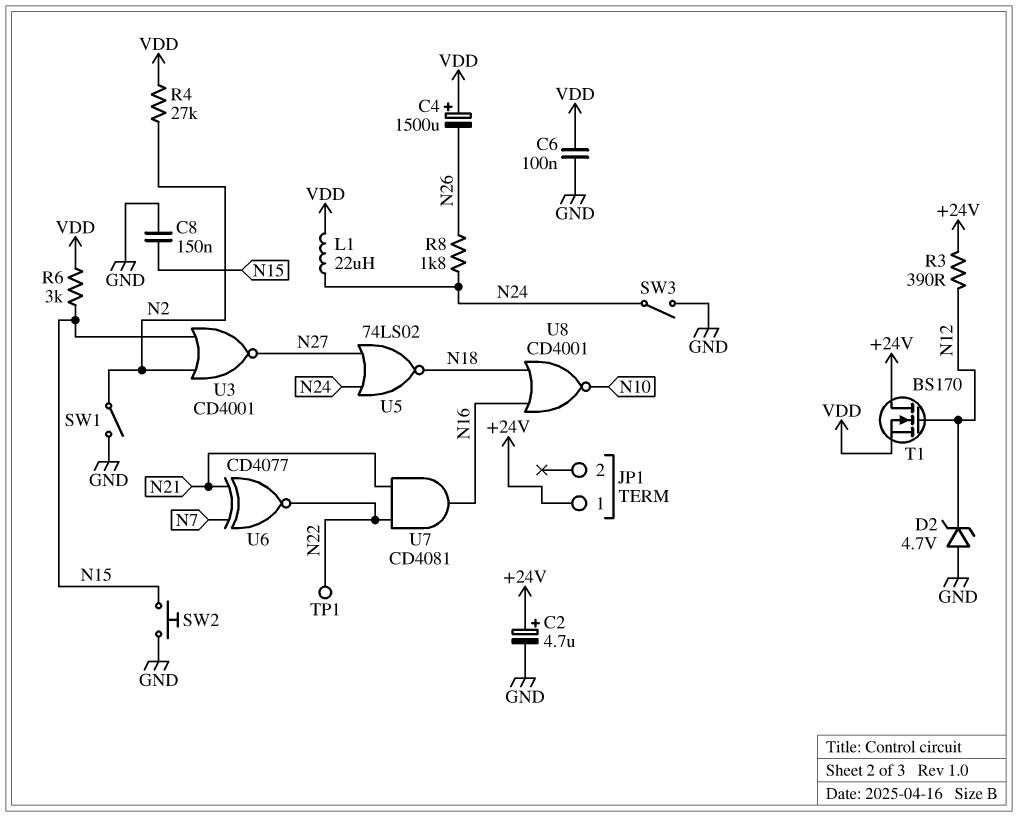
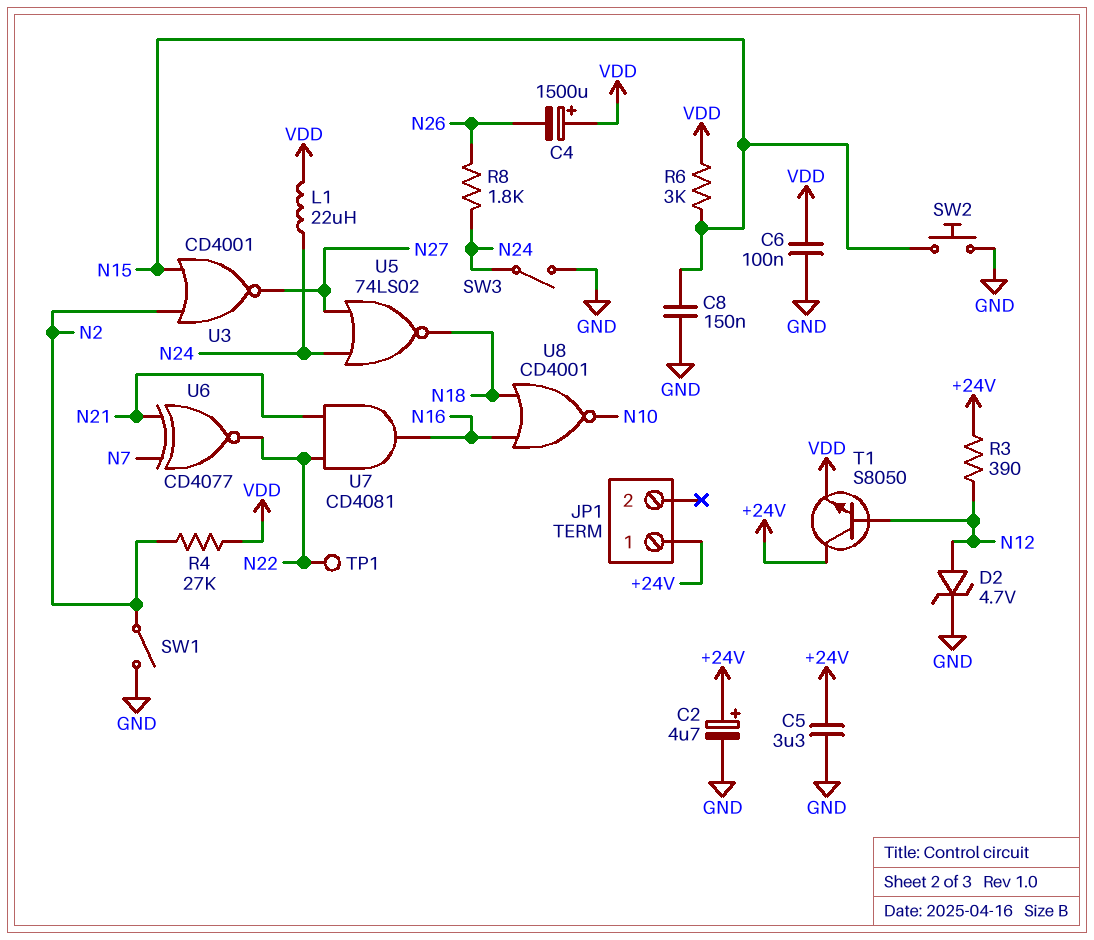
C5: none -> 3.3uF (+24V, GND)
D2: zener 4.7V (A GND, K N12) -> zener 4.7V (A N12, K GND)
T1: NMOS BS170 (G N12, D +24V, S VDD) -> NPN S8050 (B N12, C +24V, E VDD)

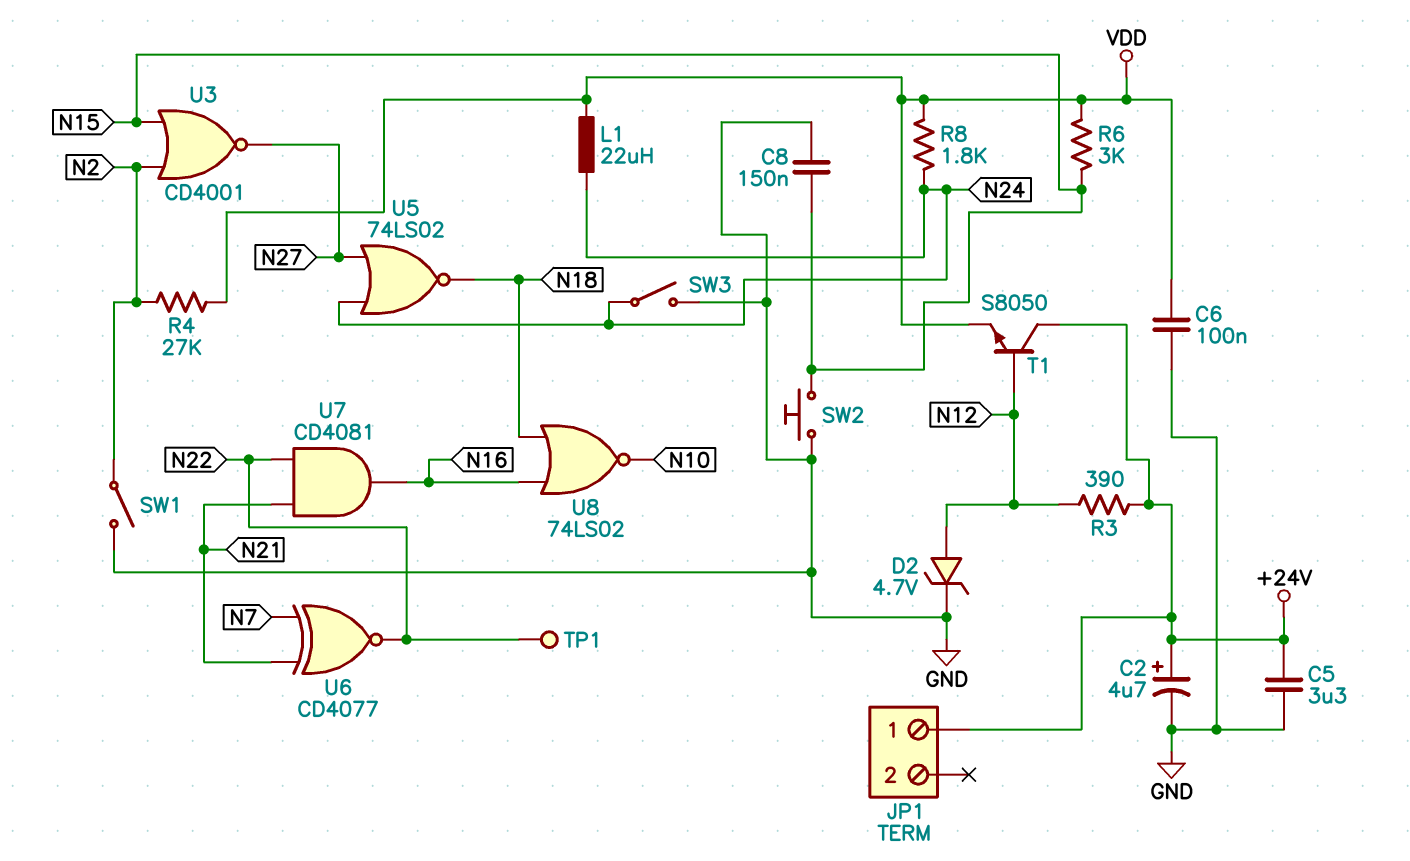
C4: 1500uF (plus VDD, minus N26) -> none
R8: 1.8k (N24, N26) -> 1.8k (N24, VDD)
U8: NOR CD4001 (in N16, in N18, out N10) -> NOR 74LS02 (in N16, in N18, out N10)

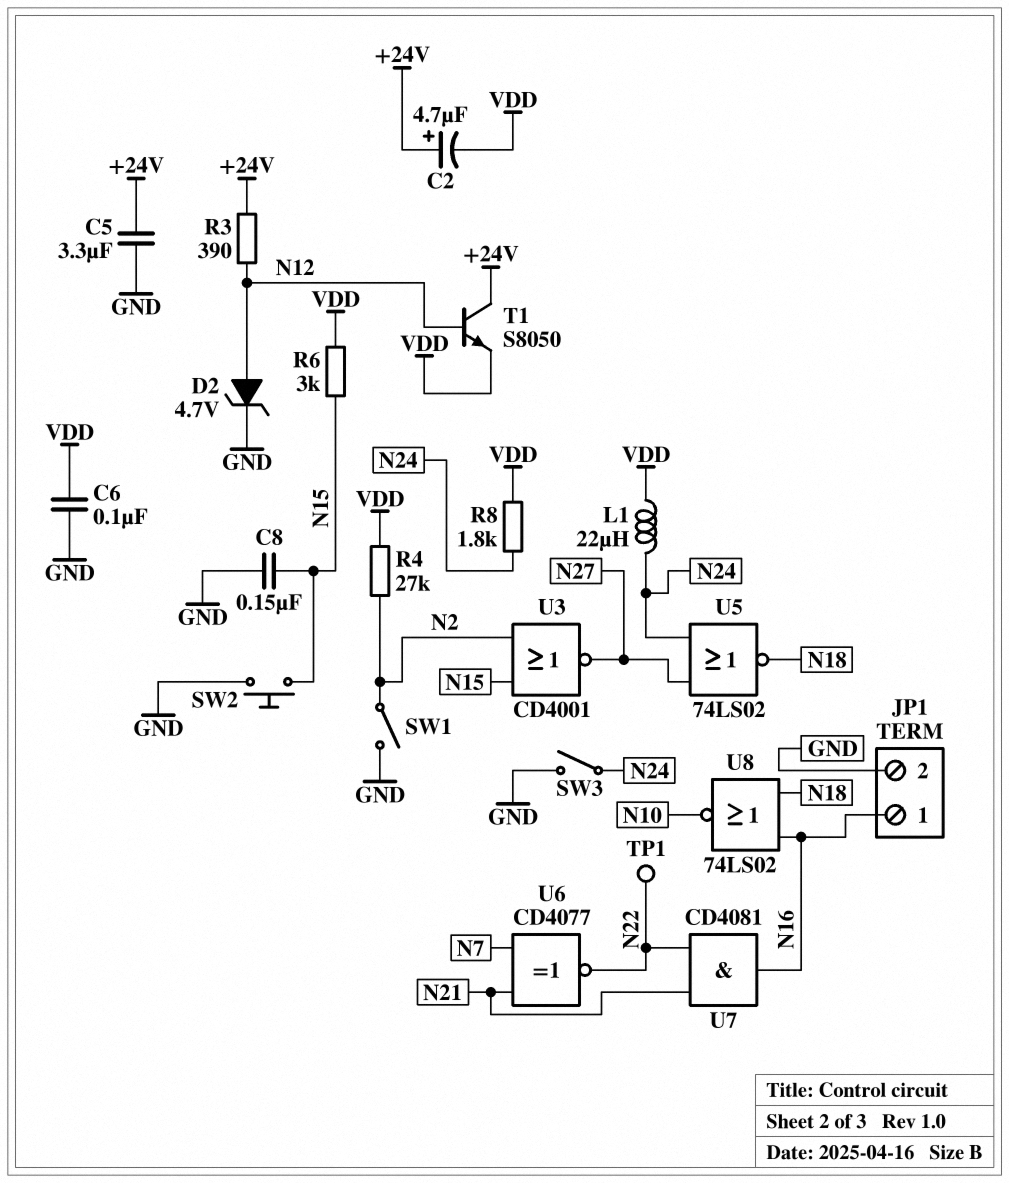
C2: 4.7uF (plus +24V, minus GND) -> 4.7uF (plus +24V, minus VDD)
JP1 pin 1: +24V -> N16
JP1 pin 2: none -> GND

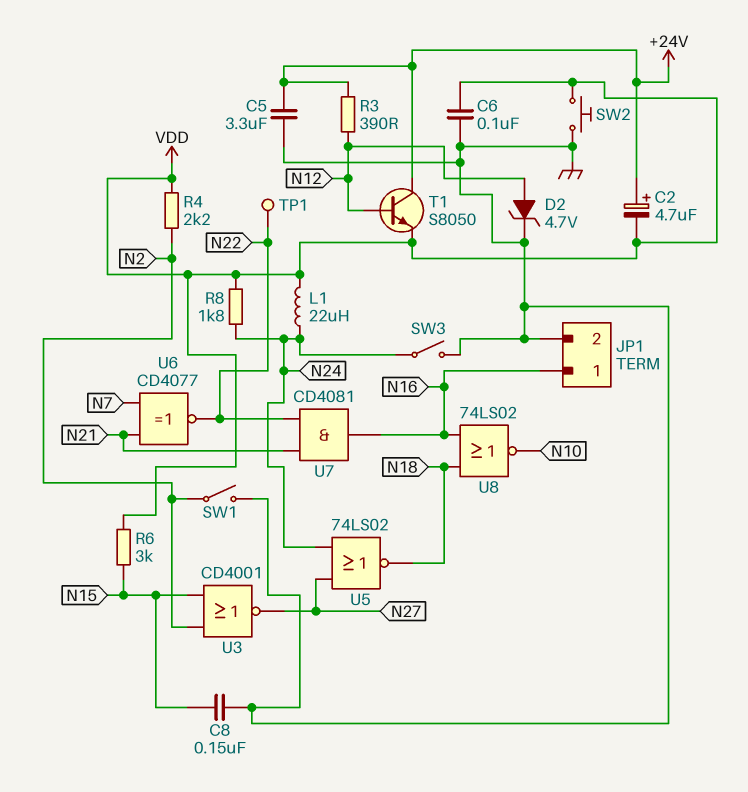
R4: 27k (N2, VDD) -> 2.2k (N2, VDD)
SW2: button (GND, N15) -> button (GND, VDD)

